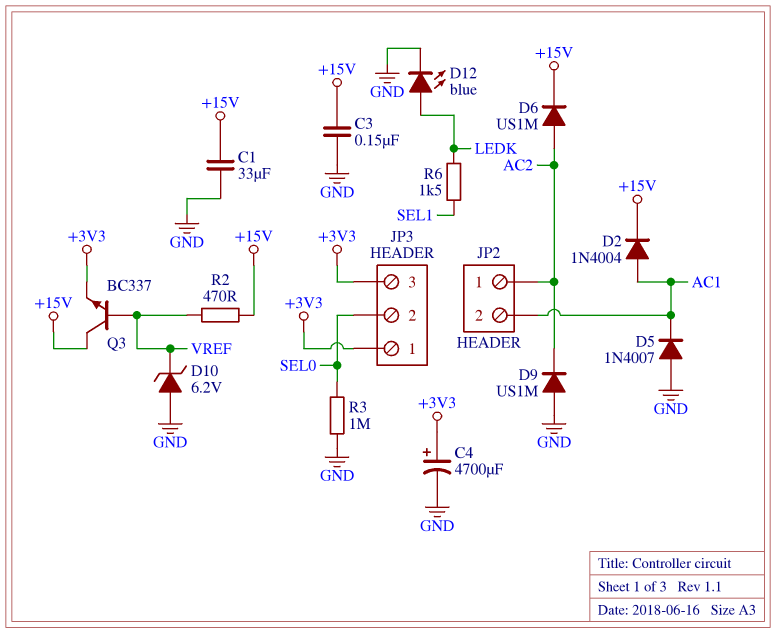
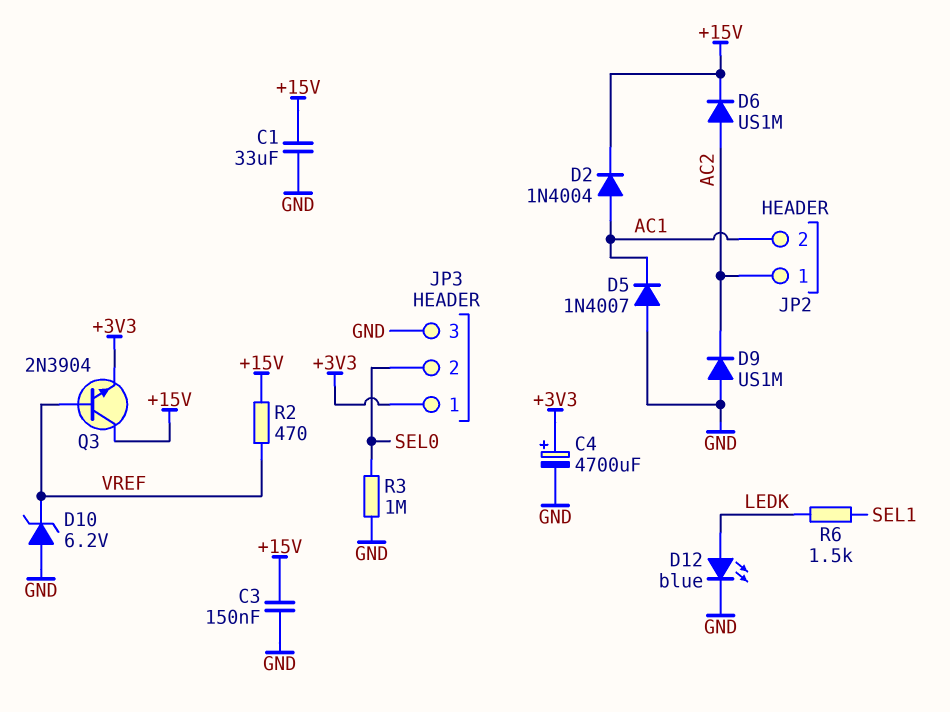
JP3 pin 3: +3V3 -> GND
Q3: NPN BC337 (B VREF, C +15V, E +3V3) -> NPN 2N3904 (B VREF, C +15V, E +3V3)

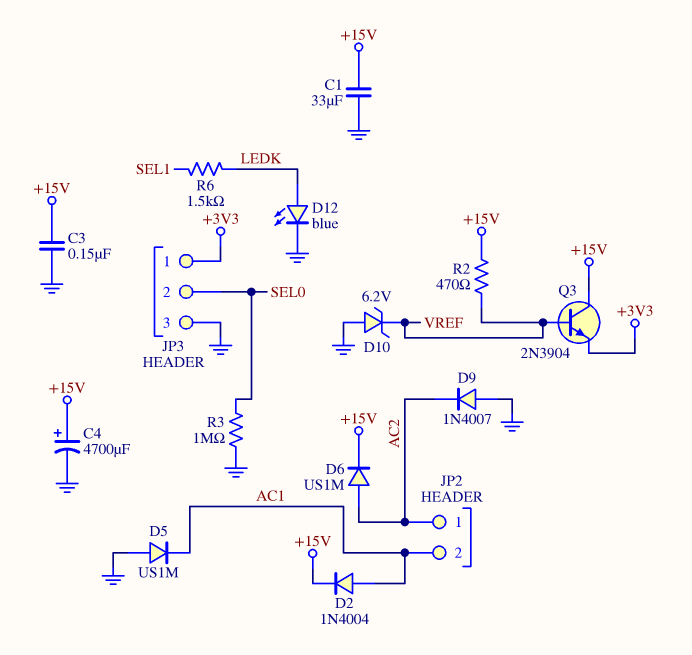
C4: 4700uF (plus +3V3, minus GND) -> 4700uF (plus +15V, minus GND)
D5: diode 1N4007 (A GND, K AC1) -> diode US1M (A GND, K AC1)
D9: diode US1M (A GND, K AC2) -> diode 1N4007 (A GND, K AC2)

